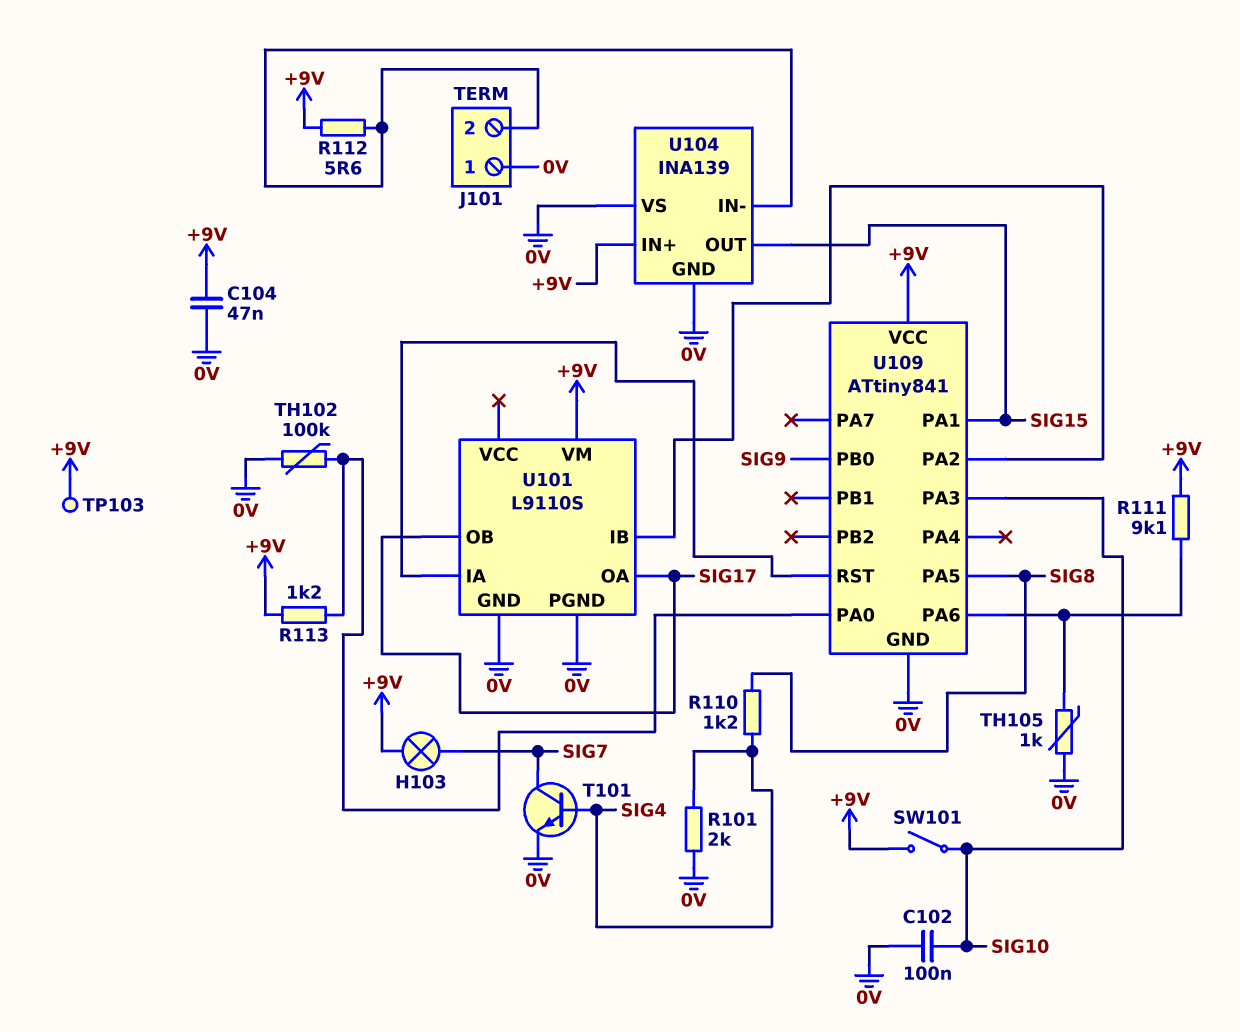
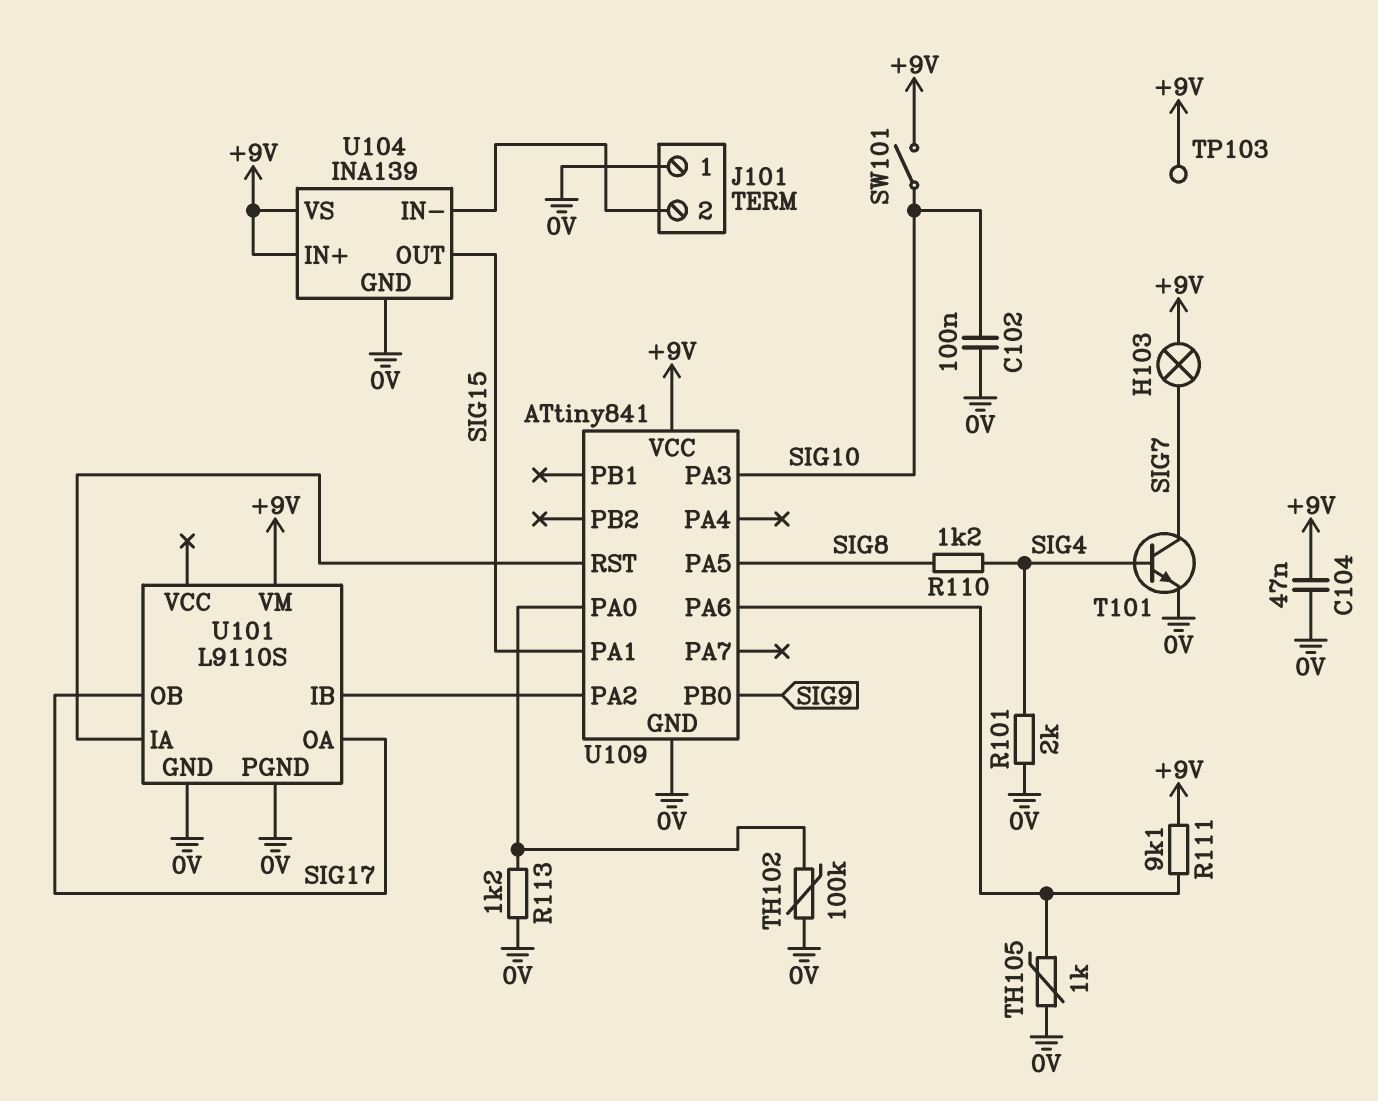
R112: 5.6 (+9V, J101/2) -> none
R113: 1.2k (+9V, U109/PA0) -> 1.2k (0V, U109/PA0)
U104 pin VS: 0V -> +9V

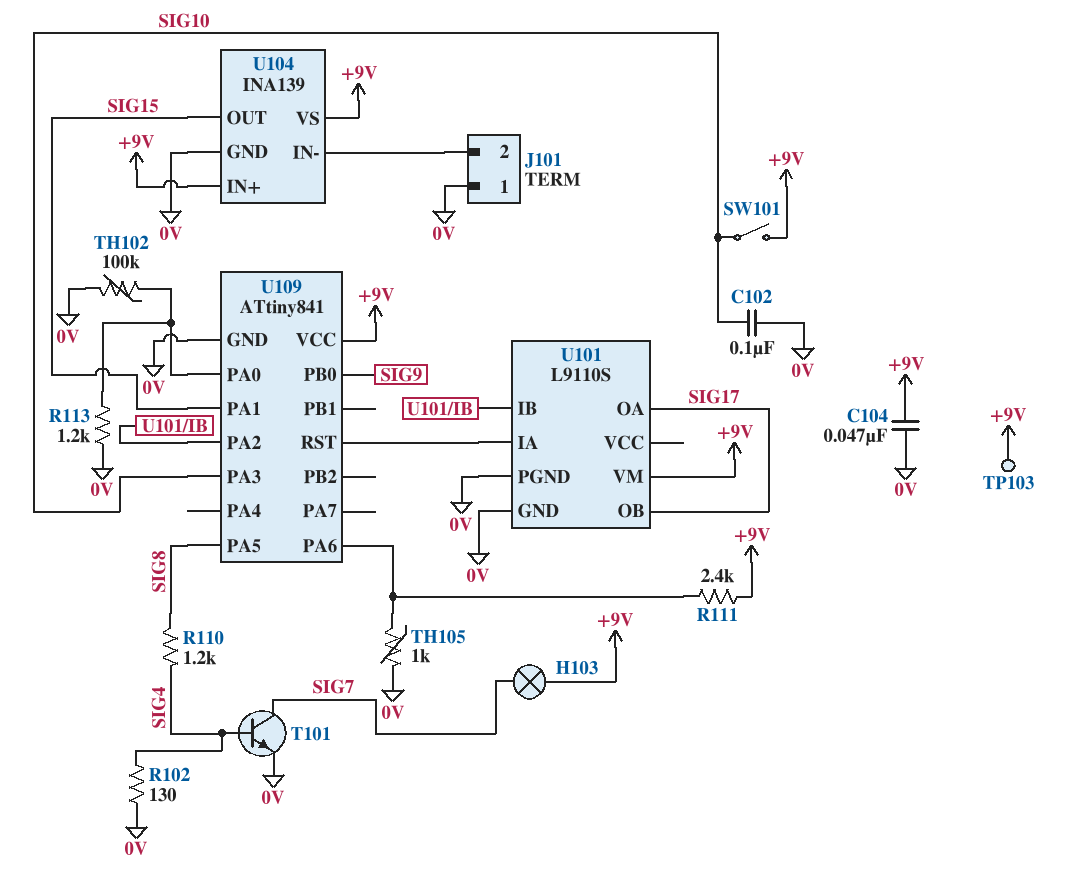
R101: 2k (0V, SIG4) -> none
R102: none -> 130 (0V, SIG4)
R111: 9.1k (+9V, U109/PA6) -> 2.4k (+9V, U109/PA6)

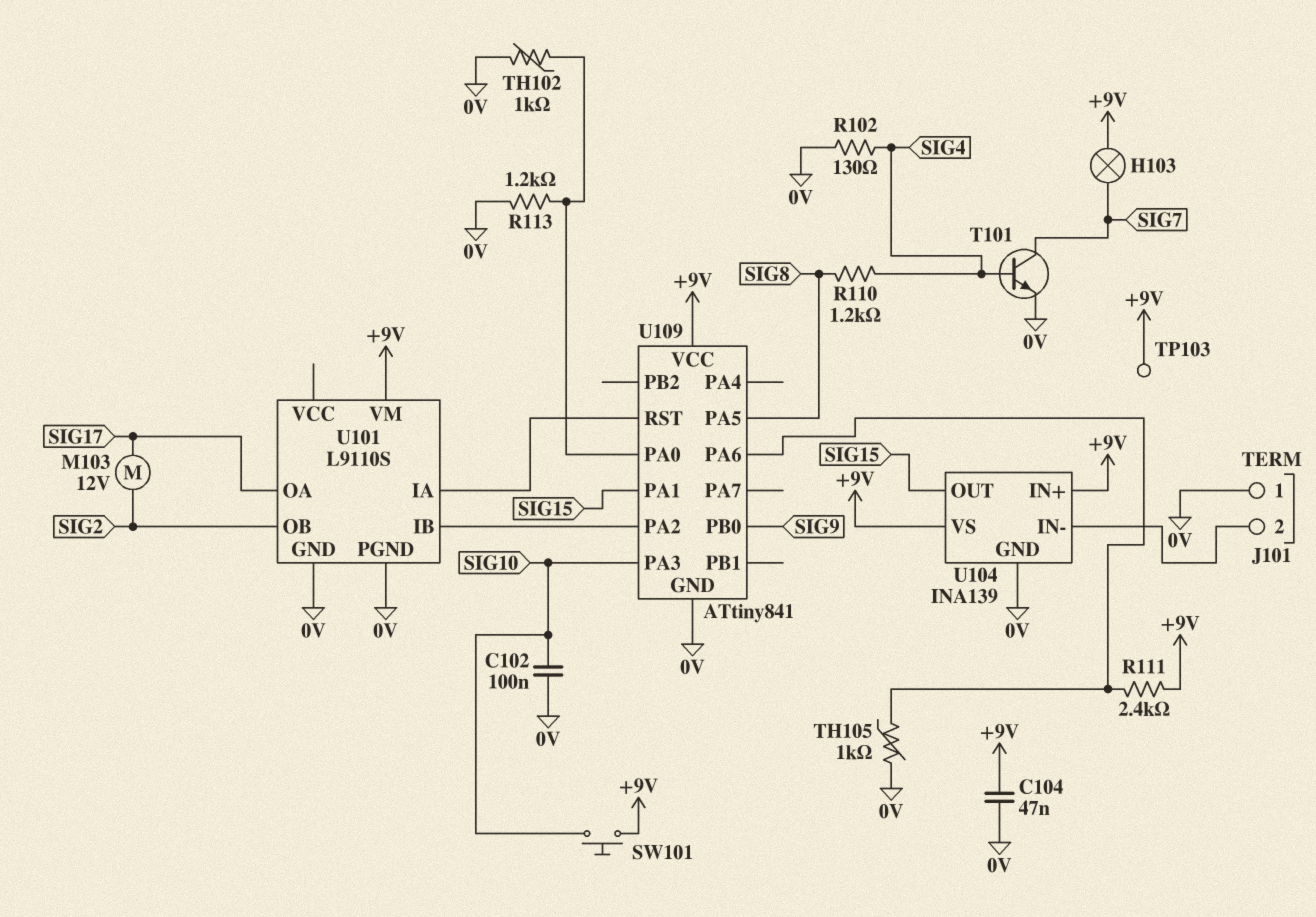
M103: none -> motor 12V (SIG2, SIG17)
SW101: switch (+9V, SIG10) -> button (+9V, SIG10)
TH102: 100k (0V, U109/PA0) -> 1k (0V, U109/PA0)
U101 pin OB: SIG17 -> SIG2

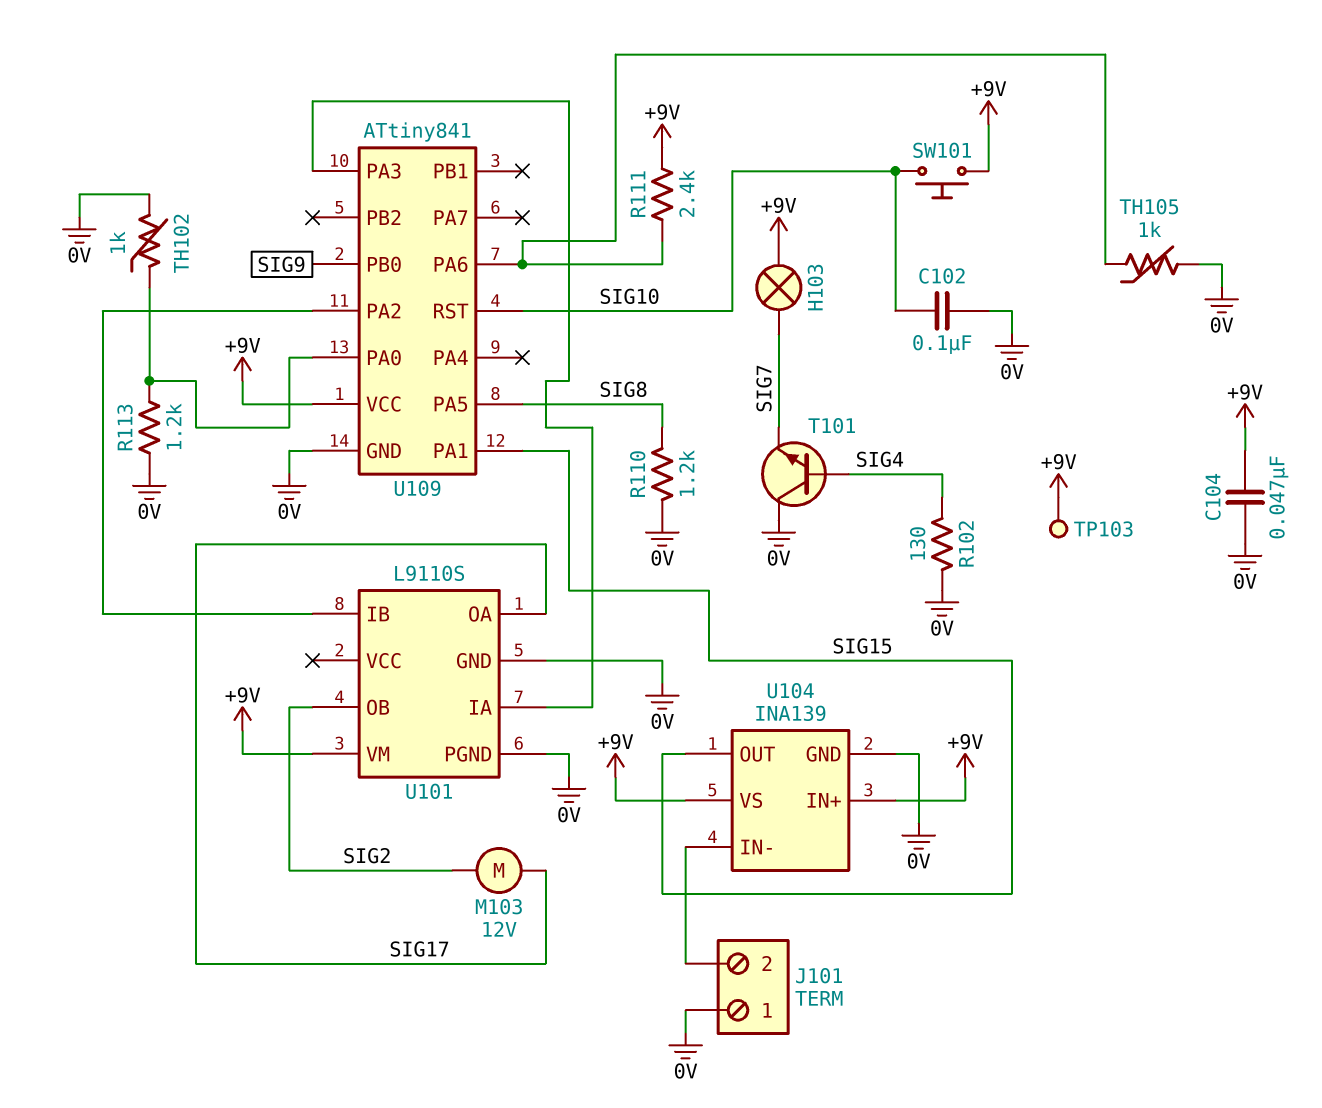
R110: 1.2k (SIG4, SIG8) -> 1.2k (0V, SIG8)
T101: NPN (B SIG4, C SIG7, E 0V) -> NPN (B SIG4, C 0V, E SIG7)
U109 pin PA3: SIG10 -> U101/IA
U109 pin RST: U101/IA -> SIG10

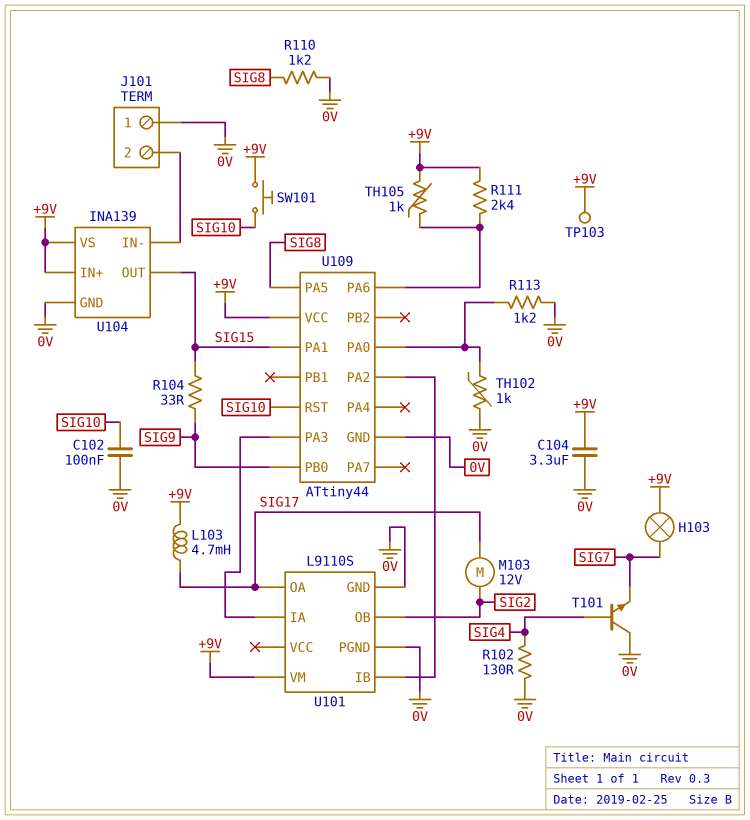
C104: 47nF (+9V, 0V) -> 3.3uF (+9V, 0V)
L103: none -> 4.7mH (+9V, SIG17)
R104: none -> 33 (SIG9, SIG15)
TH105: 1k (0V, U109/PA6) -> 1k (+9V, U109/PA6)
U109: ATtiny841 -> ATtiny44

